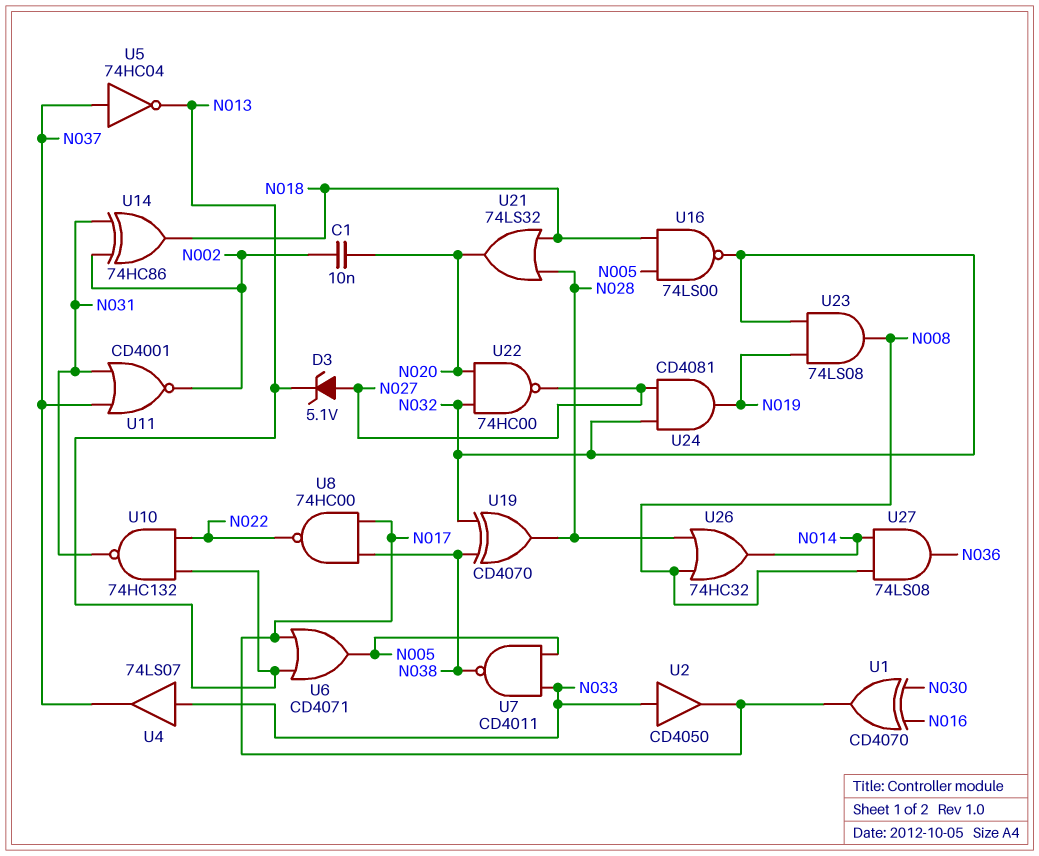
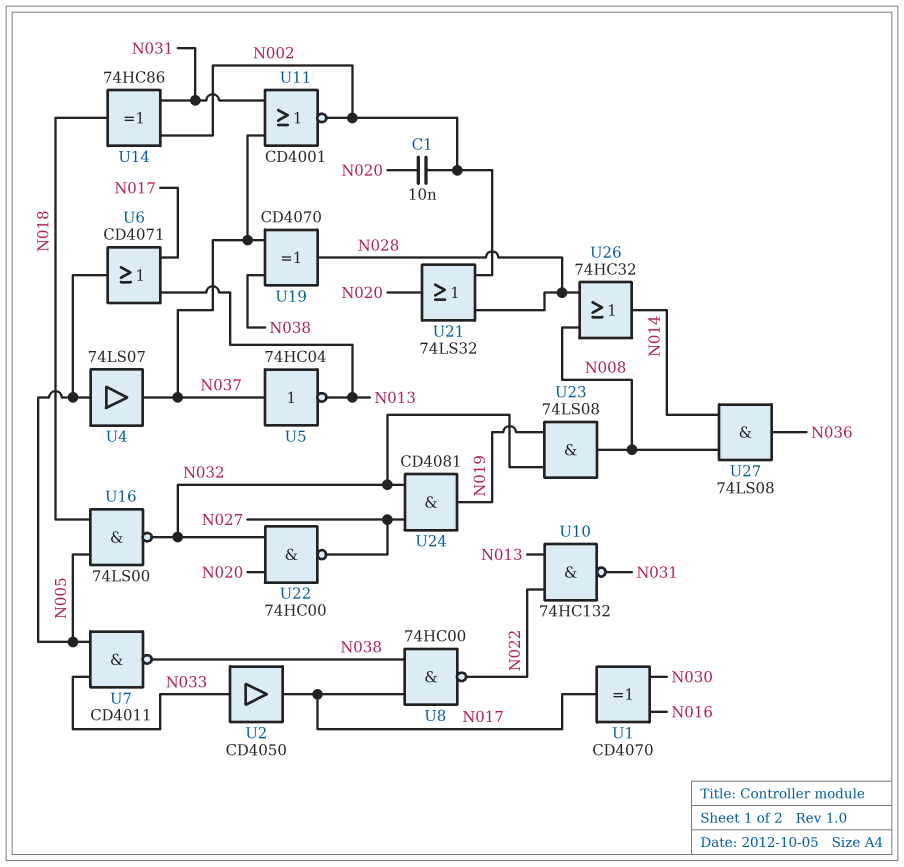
D3: zener 5.1V (A N027, K N013) -> none
U4: buffer 74LS07 (in N033, out N037) -> buffer 74LS07 (in N005, out N037)
U19: XOR CD4070 (in N032, in N038, out N028) -> XOR CD4070 (in N037, in N038, out N028)
U21: OR 74LS32 (in N018, in N028, out N020) -> OR 74LS32 (in N002, in N028, out N020)

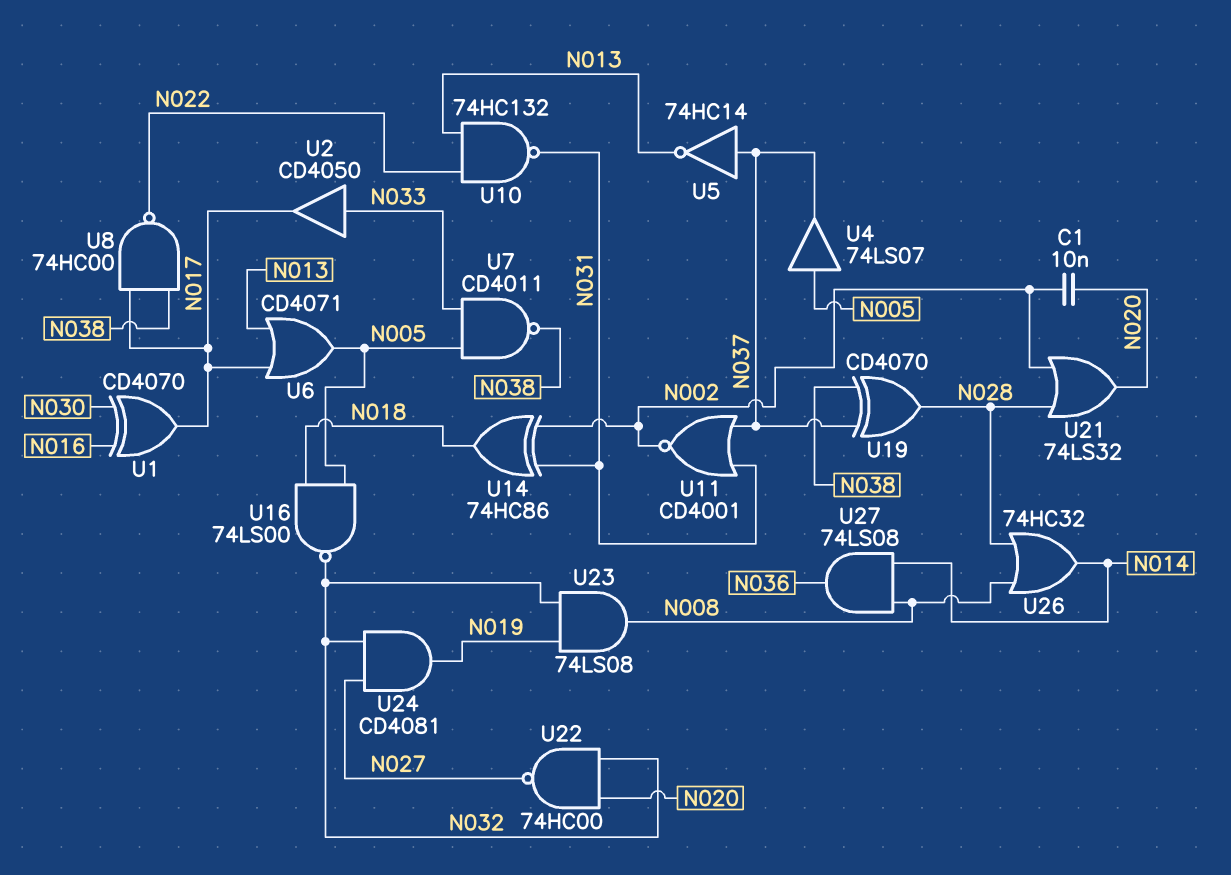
U5: NOT 74HC04 (in N037, out N013) -> NOT 74HC14 (in N037, out N013)

